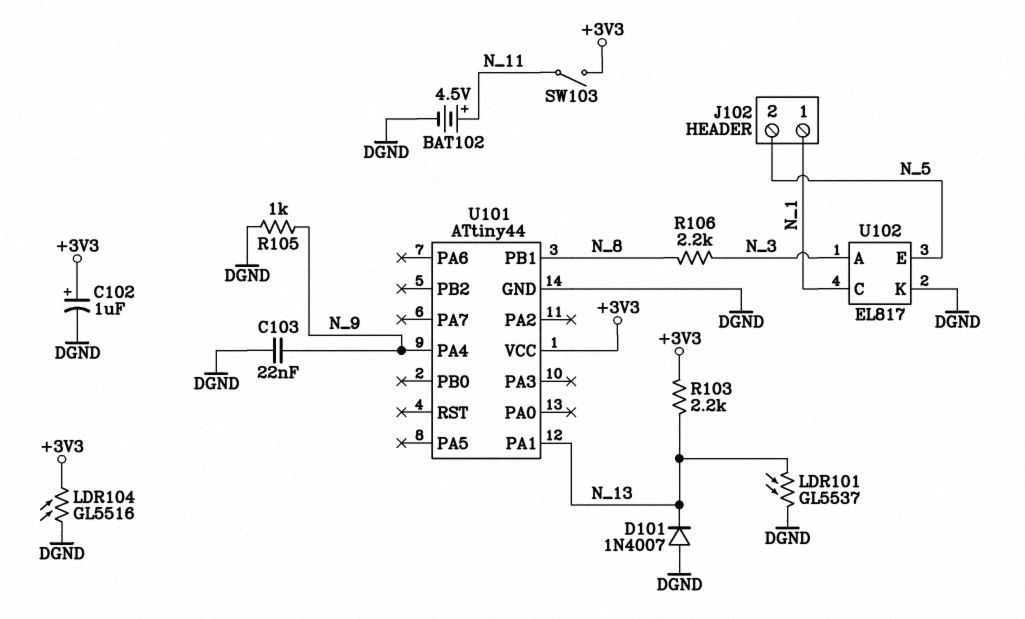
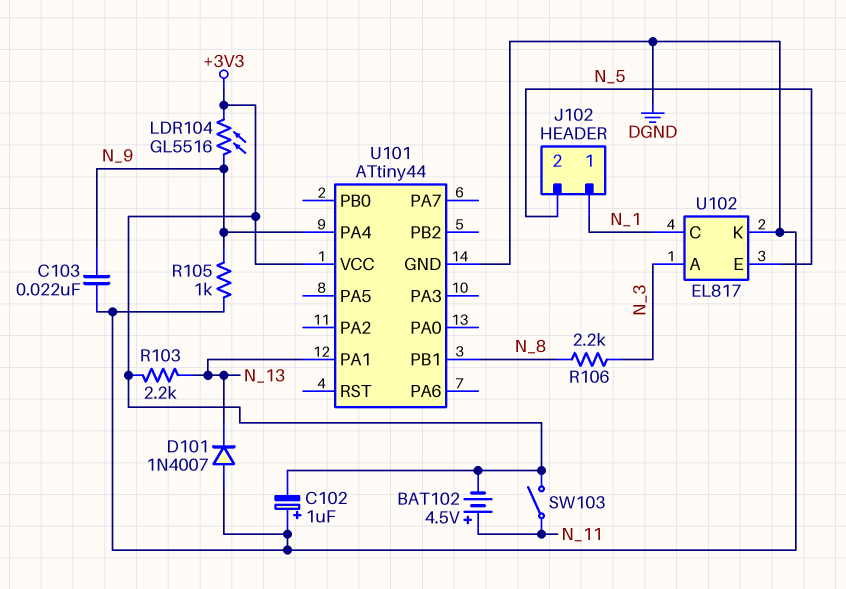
BAT102: 4.5V (plus N_11, minus DGND) -> 4.5V (plus N_11, minus +3V3)
C102: 1uF (plus +3V3, minus DGND) -> 1uF (plus DGND, minus +3V3)
LDR101: GL5537 (DGND, N_13) -> none
LDR104: GL5516 (+3V3, DGND) -> GL5516 (+3V3, N_9)

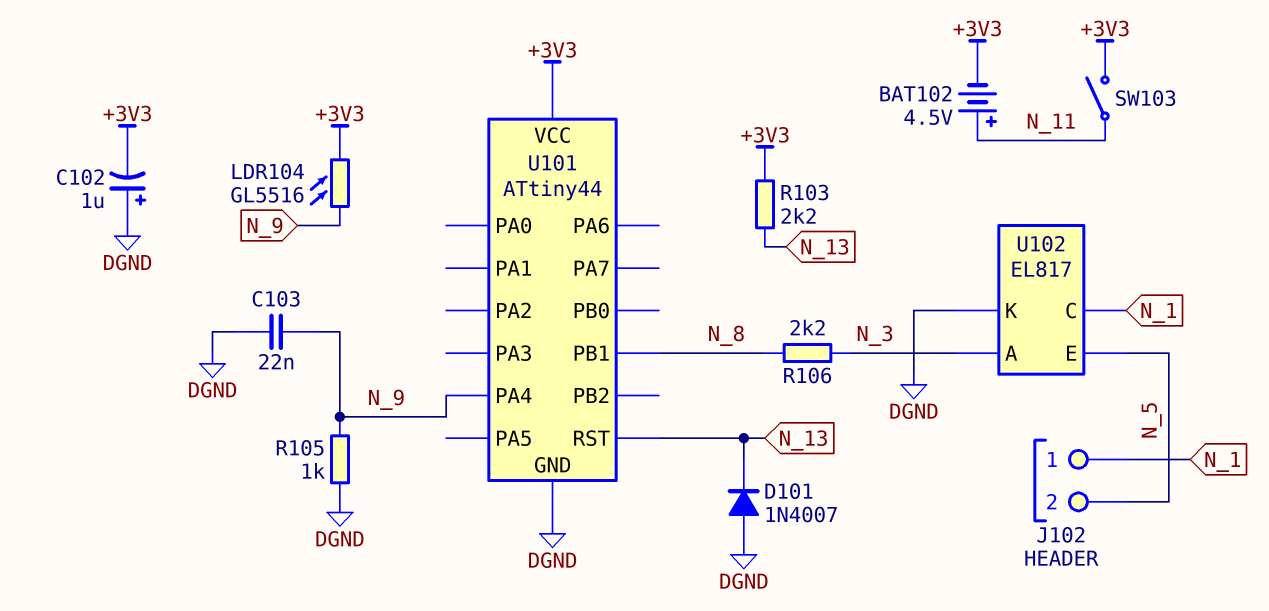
U101 pin PA1: N_13 -> none
U101 pin RST: none -> N_13

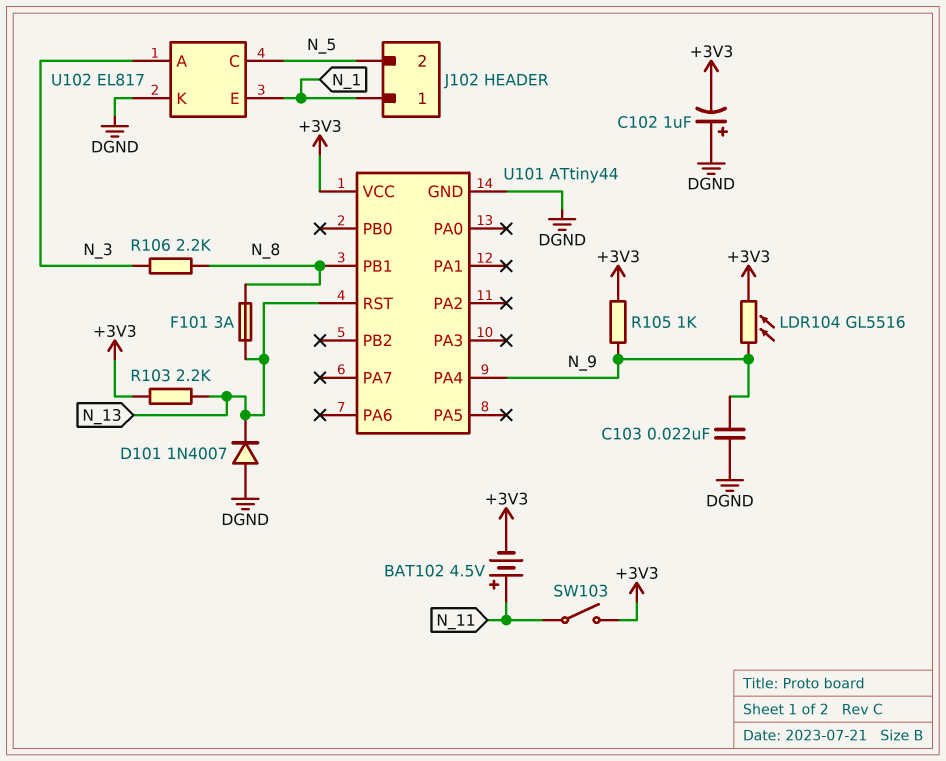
F101: none -> 3A (N_8, N_13)
R105: 1k (DGND, N_9) -> 1k (+3V3, N_9)
U102 pin C: N_1 -> N_5
U102 pin E: N_5 -> N_1

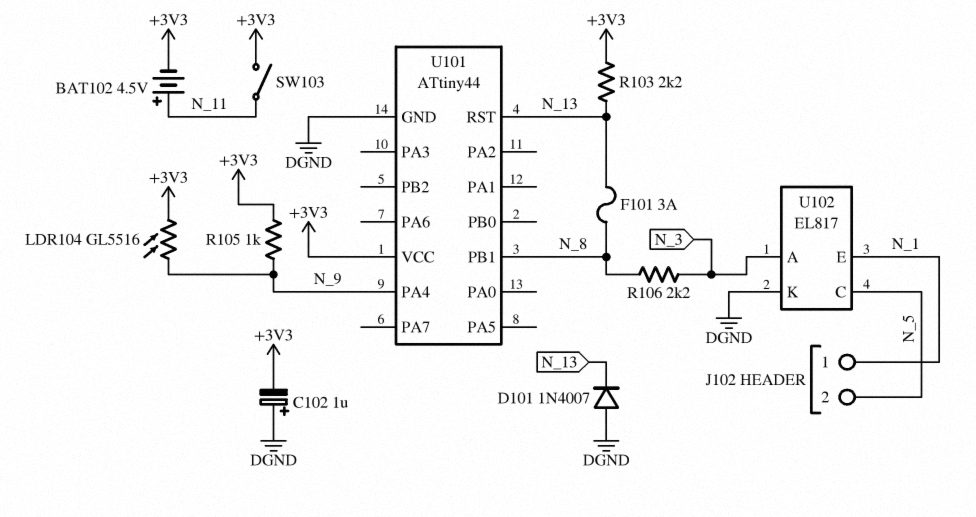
C103: 22nF (DGND, N_9) -> none

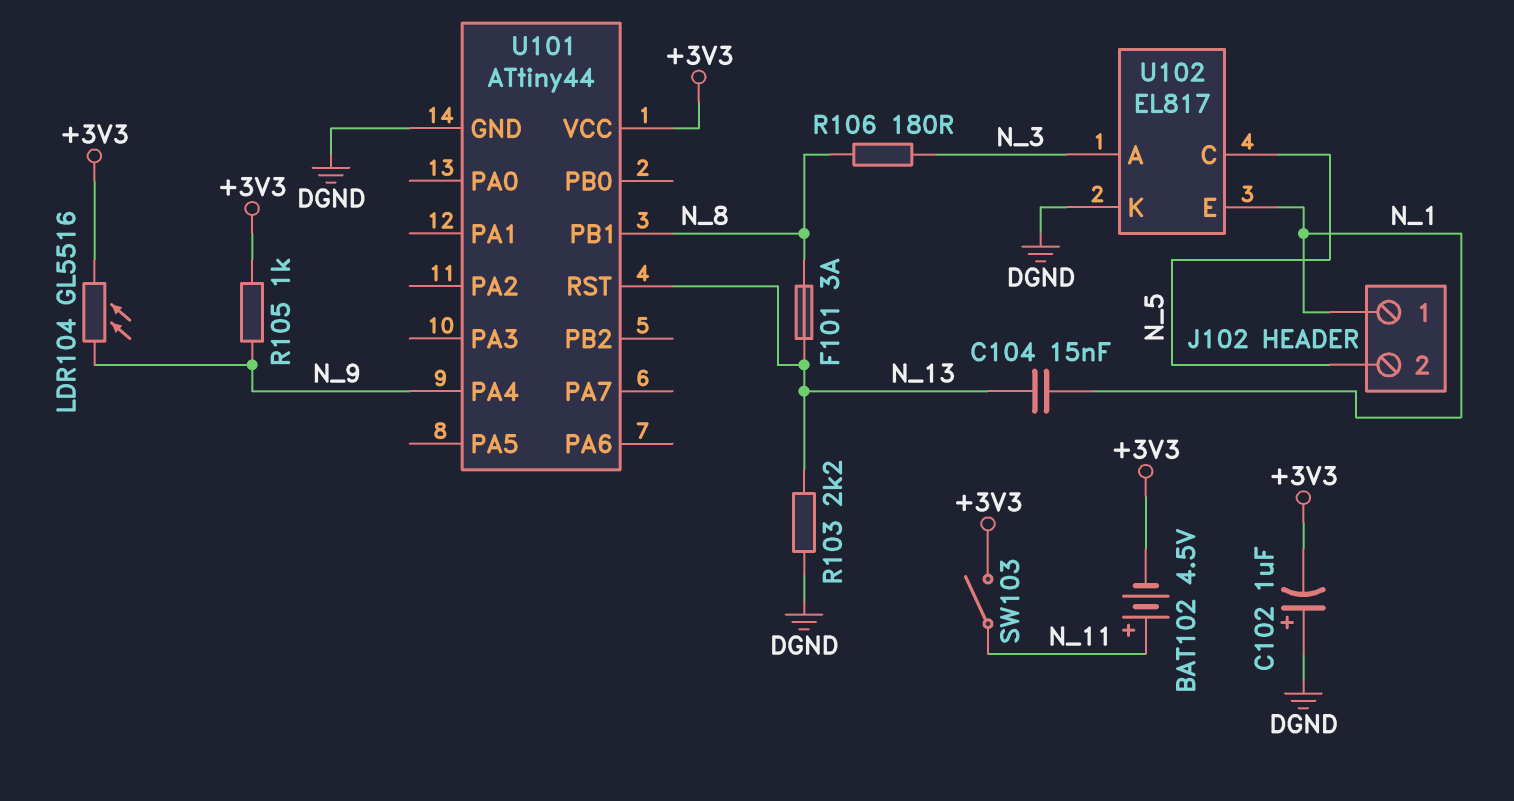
C104: none -> 15nF (N_1, N_13)
D101: diode 1N4007 (A DGND, K N_13) -> none
R103: 2.2k (+3V3, N_13) -> 2.2k (DGND, N_13)
R106: 2.2k (N_3, N_8) -> 180 (N_3, N_8)

